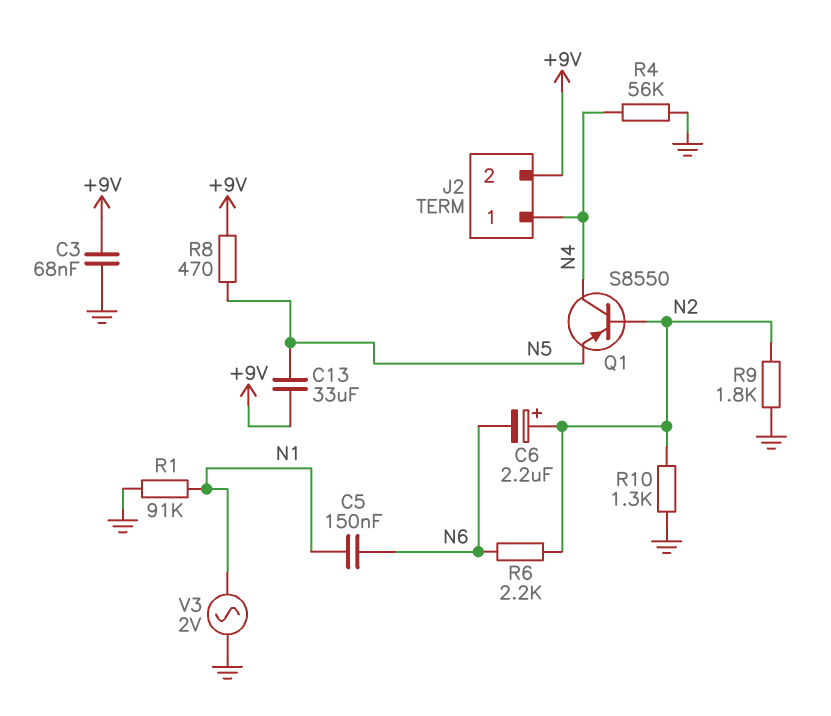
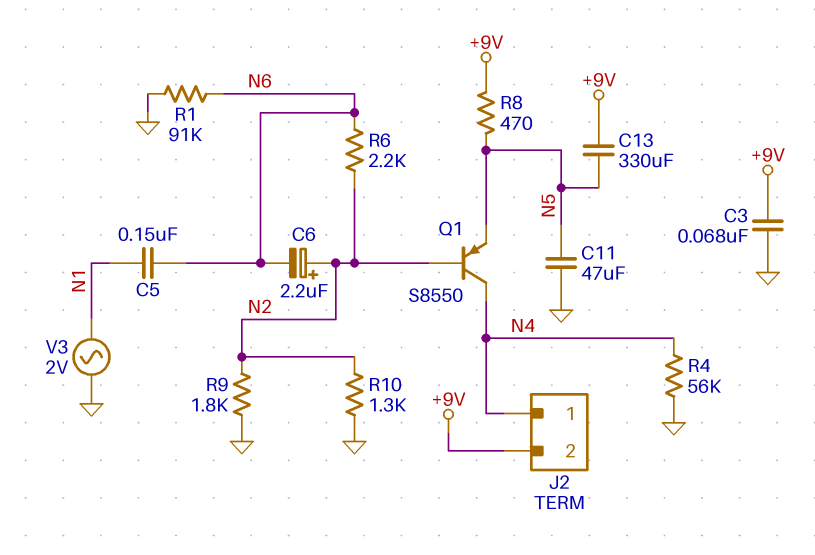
C11: none -> 47uF (GND, N5)
C13: 33uF (+9V, N5) -> 330uF (+9V, N5)
R1: 91k (GND, N1) -> 91k (GND, N6)

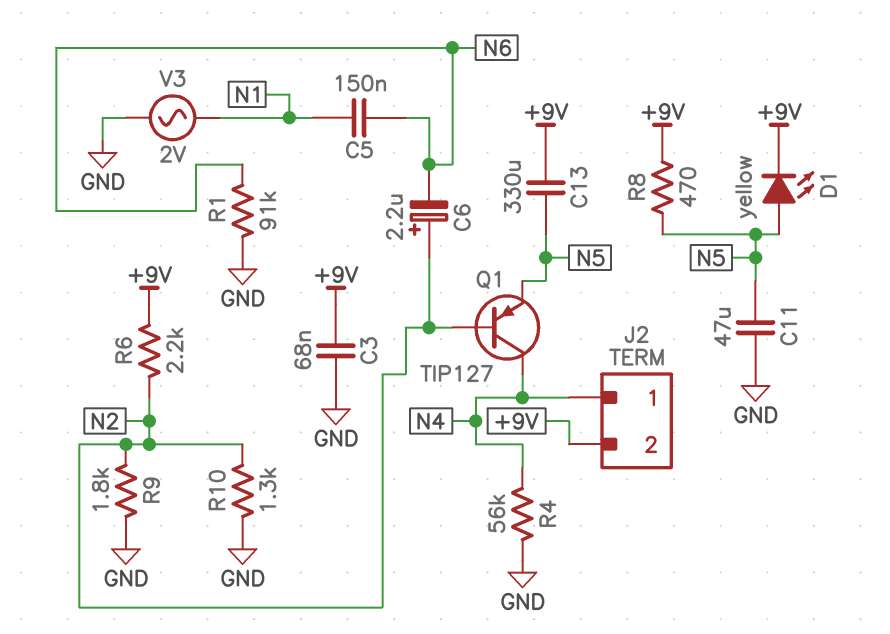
D1: none -> LED yellow (A N5, K +9V)
Q1: PNP S8550 (B N2, C N4, E N5) -> PNP TIP127 (B N2, C N4, E N5)
R6: 2.2k (N2, N6) -> 2.2k (+9V, N2)

